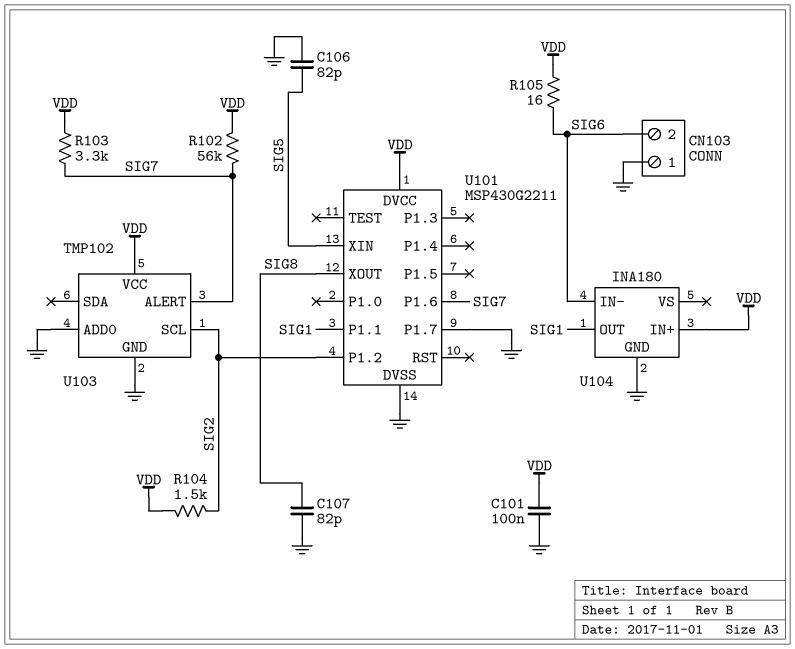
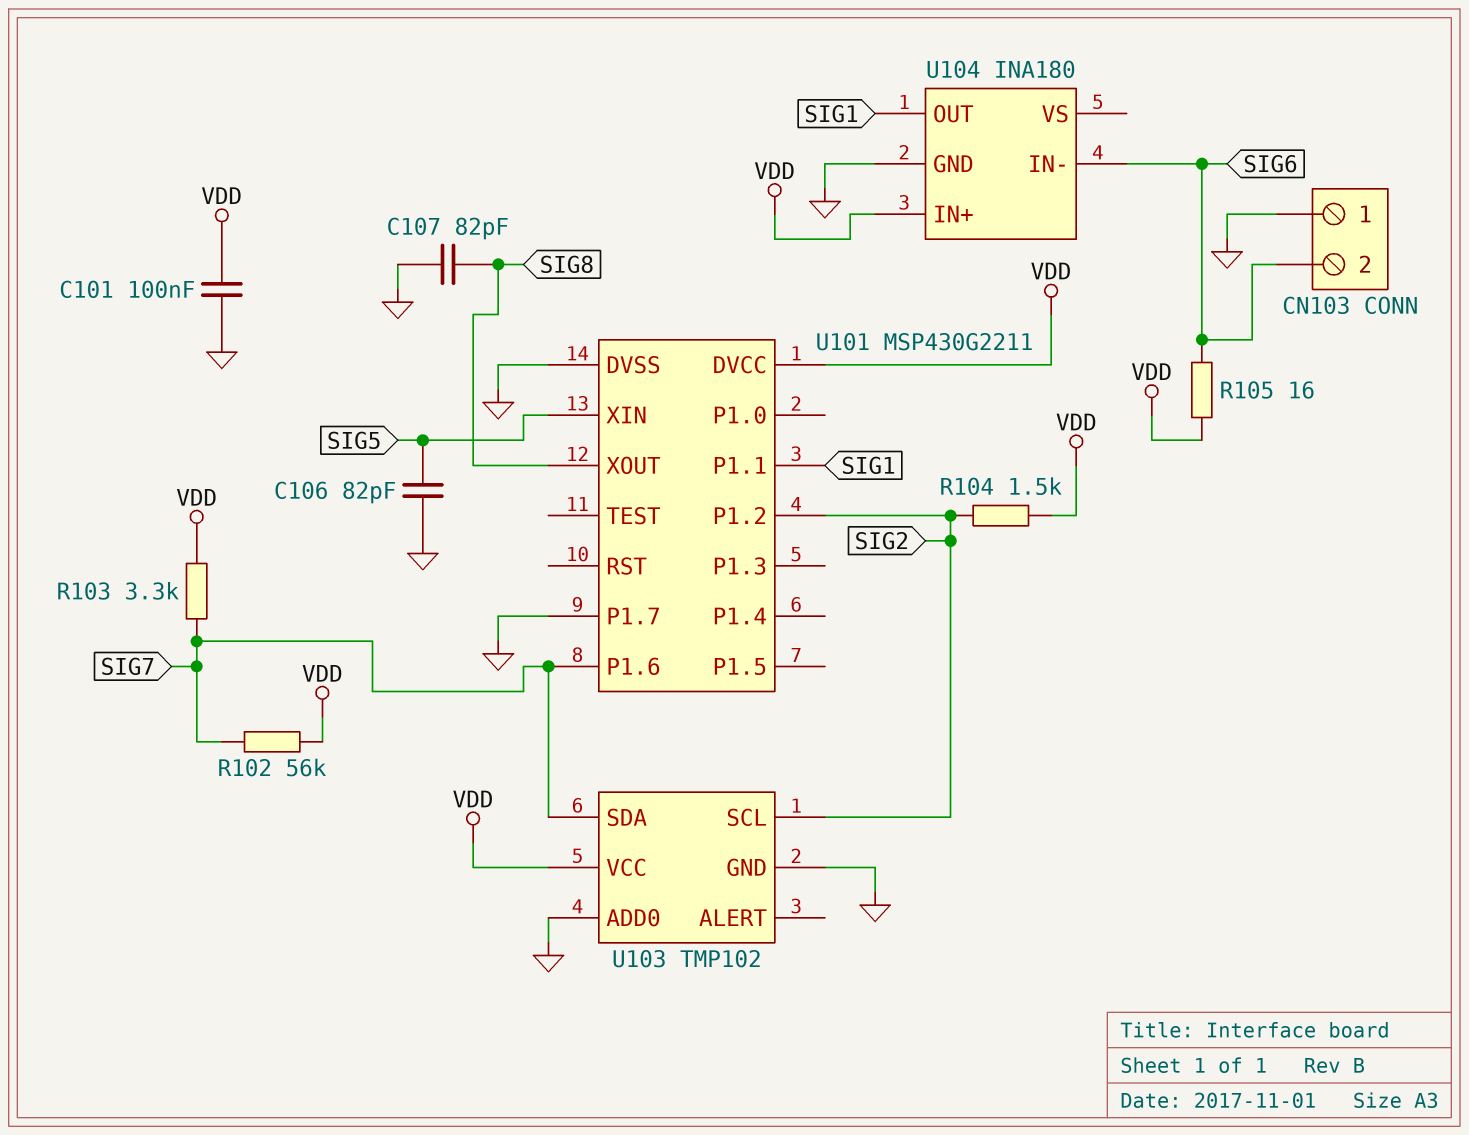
U103 pin ALERT: SIG7 -> none
U103 pin SDA: none -> SIG7

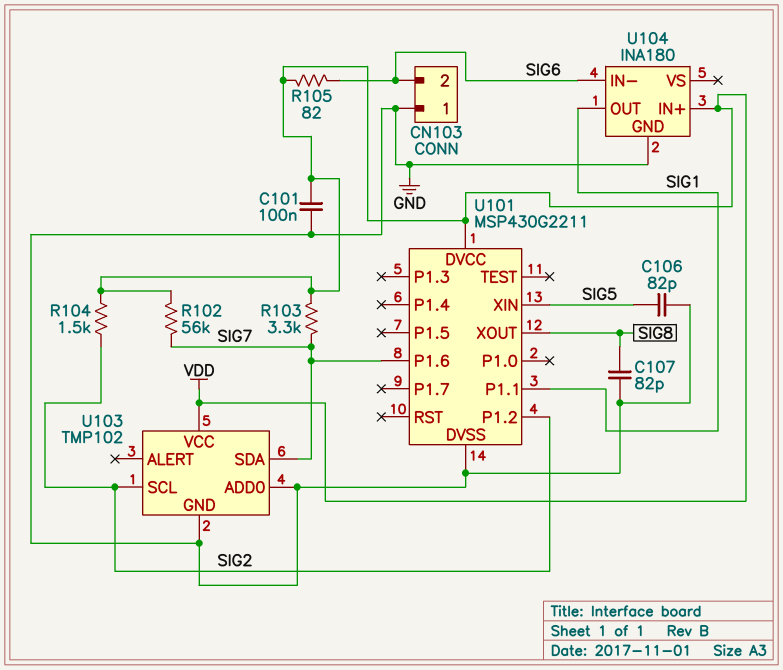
R105: 16 (SIG6, VDD) -> 82 (SIG6, VDD)
U101 pin P1.7: GND -> none

